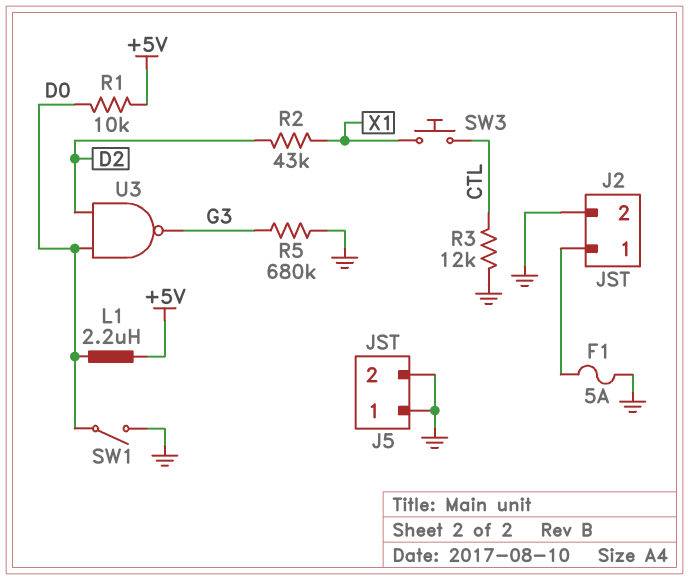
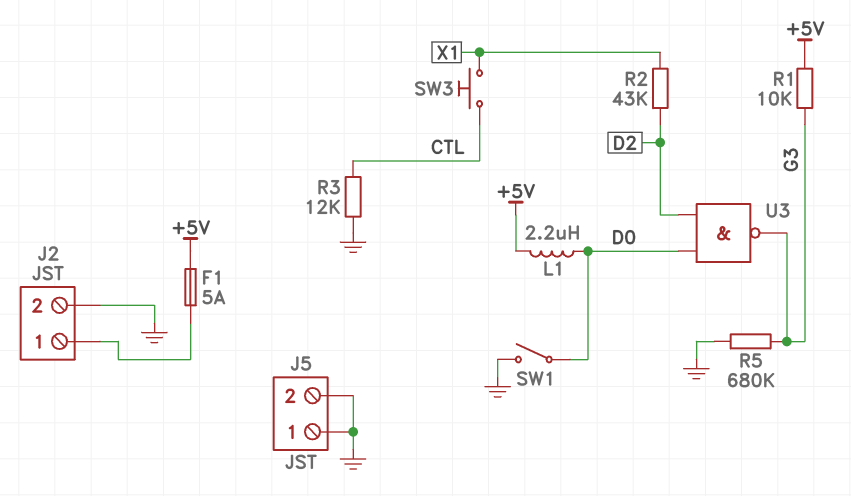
F1: 5A (GND, J2/1) -> 5A (+5V, J2/1)
R1: 10k (+5V, D0) -> 10k (+5V, G3)

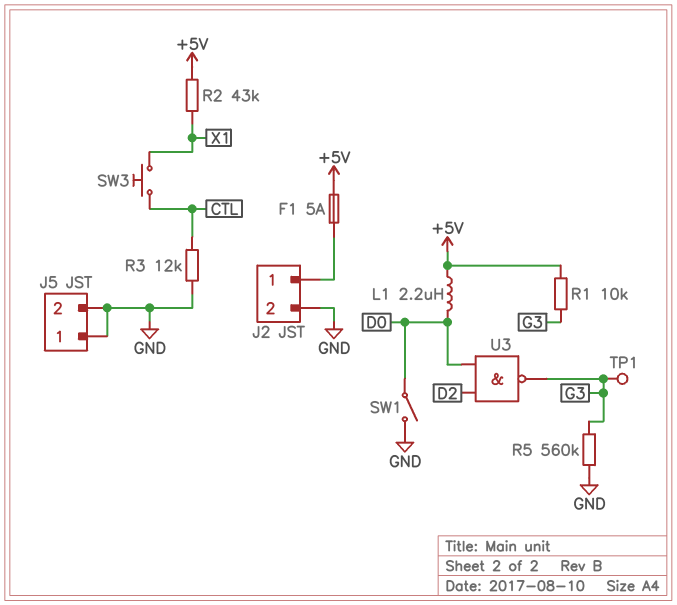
R2: 43k (D2, X1) -> 43k (+5V, X1)
R5: 680k (G3, GND) -> 560k (G3, GND)
TP1: none -> test point (G3)

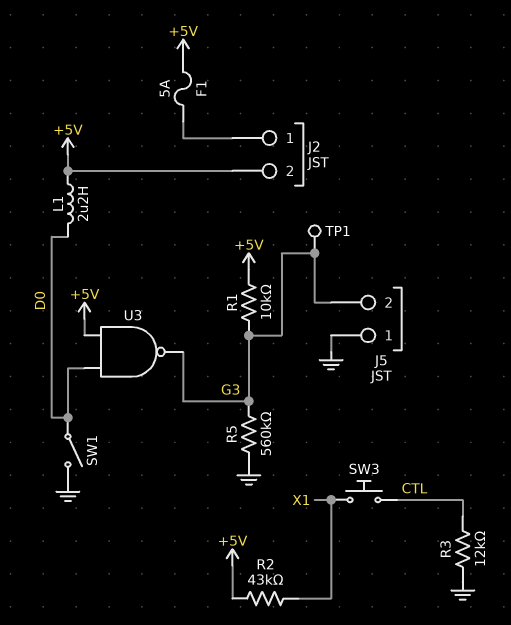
J2 pin 2: GND -> +5V
J5 pin 2: GND -> G3
U3: NAND (in D0, in D2, out G3) -> NAND (in +5V, in D0, out G3)

